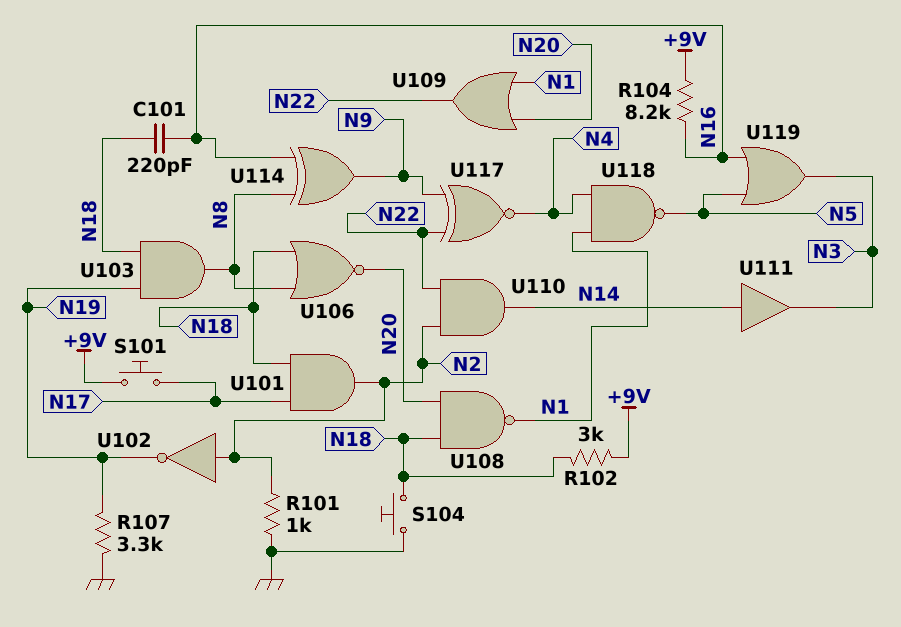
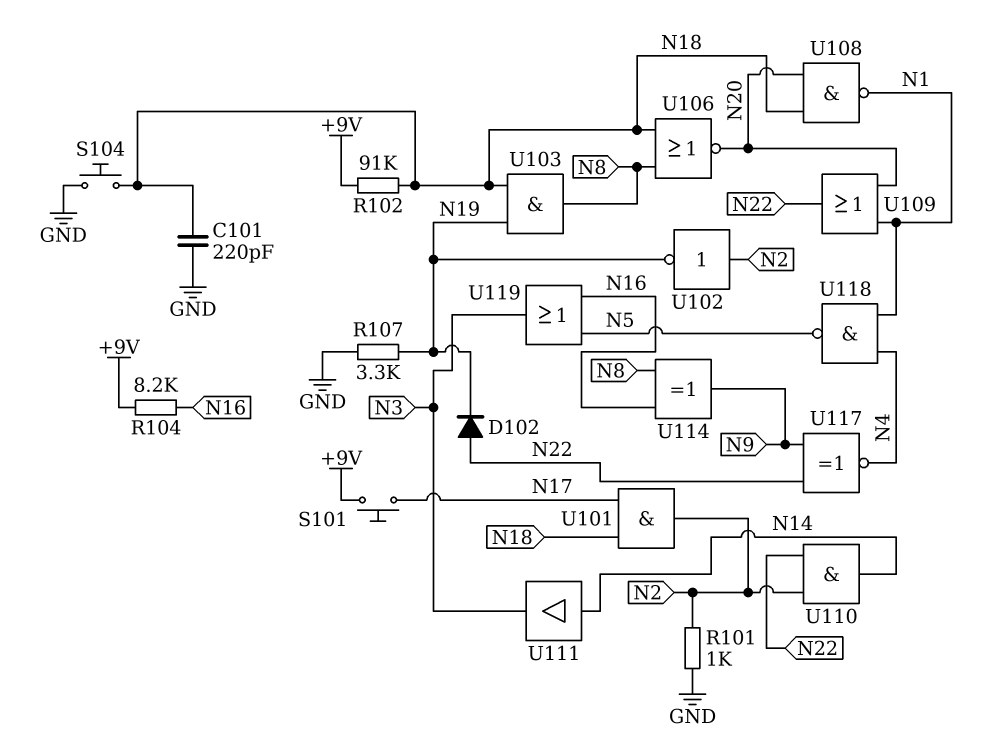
C101: 220pF (N16, N18) -> 220pF (GND, N18)
D102: none -> diode (A N22, K N19)
R102: 3k (+9V, N18) -> 91k (+9V, N18)

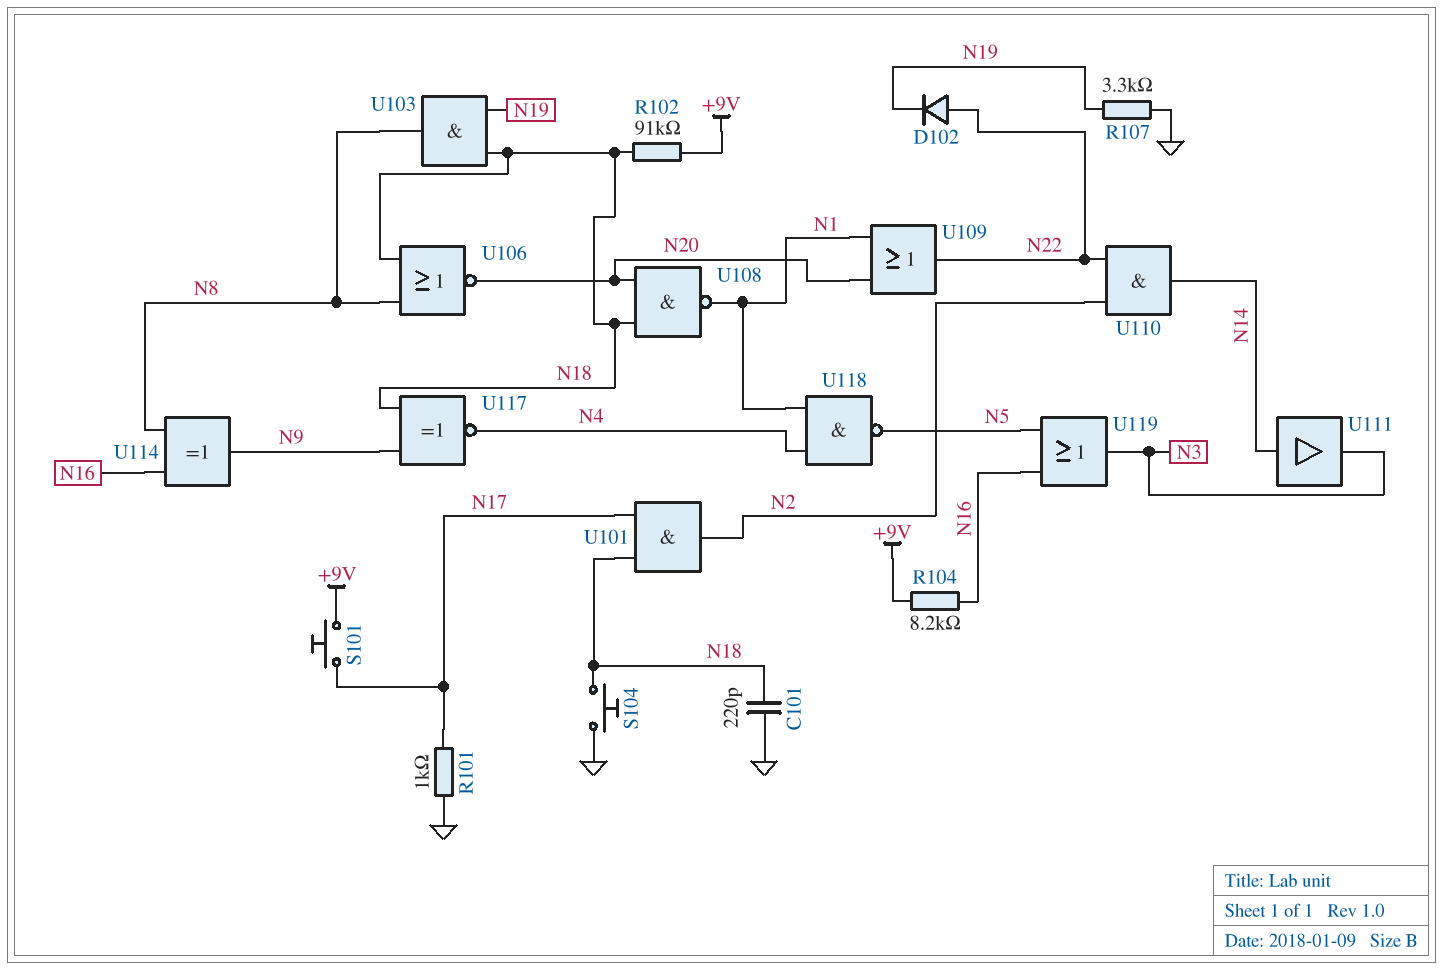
R101: 1k (GND, N2) -> 1k (GND, N17)
U102: NOT (in N2, out N19) -> none
U117: XNOR (in N9, in N22, out N4) -> XNOR (in N9, in N18, out N4)

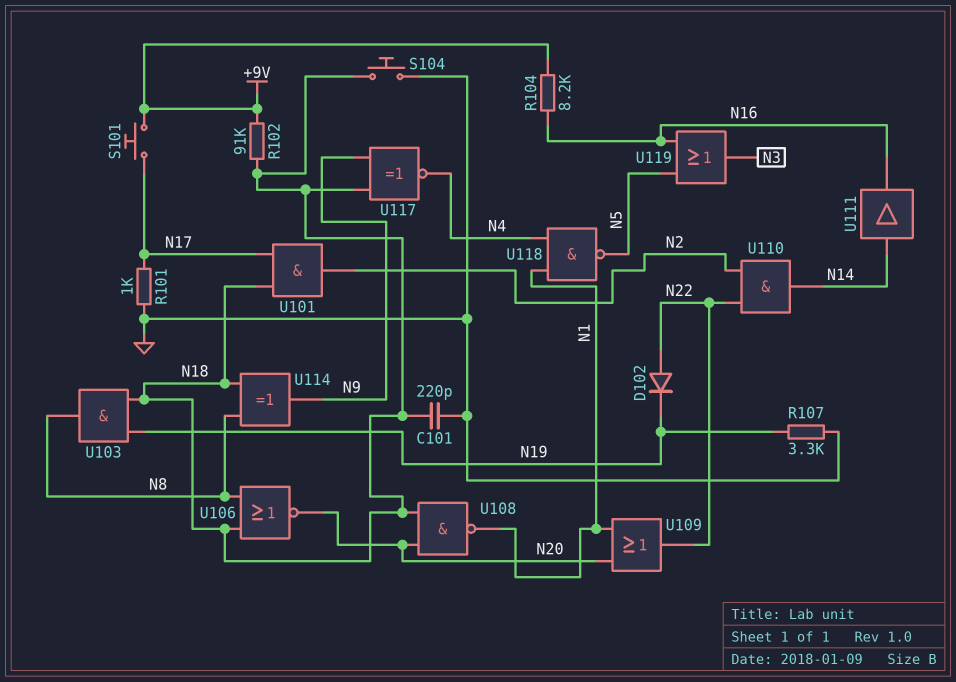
U111: buffer (in N14, out N3) -> buffer (in N14, out N16)
U114: XOR (in N8, in N16, out N9) -> XOR (in N8, in N18, out N9)

